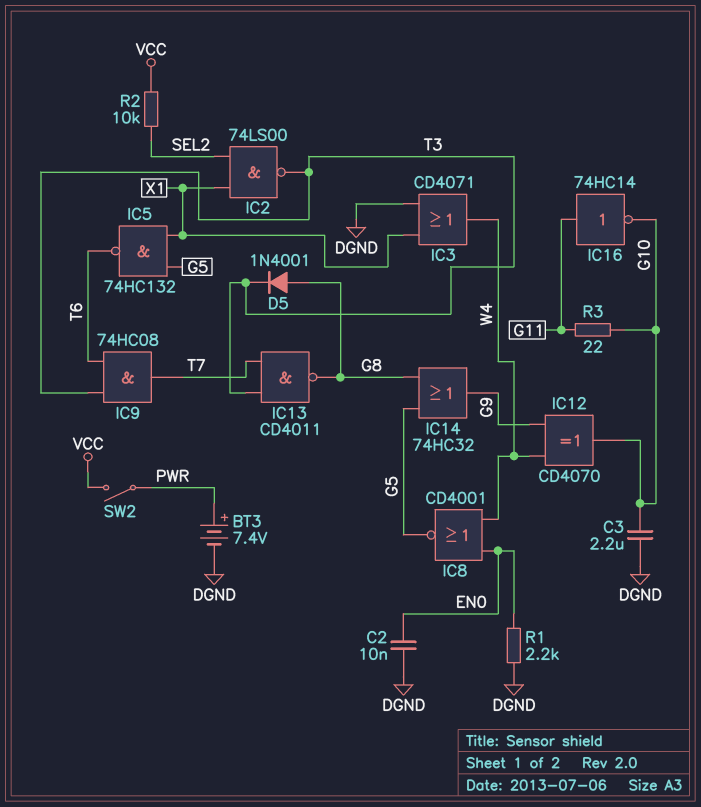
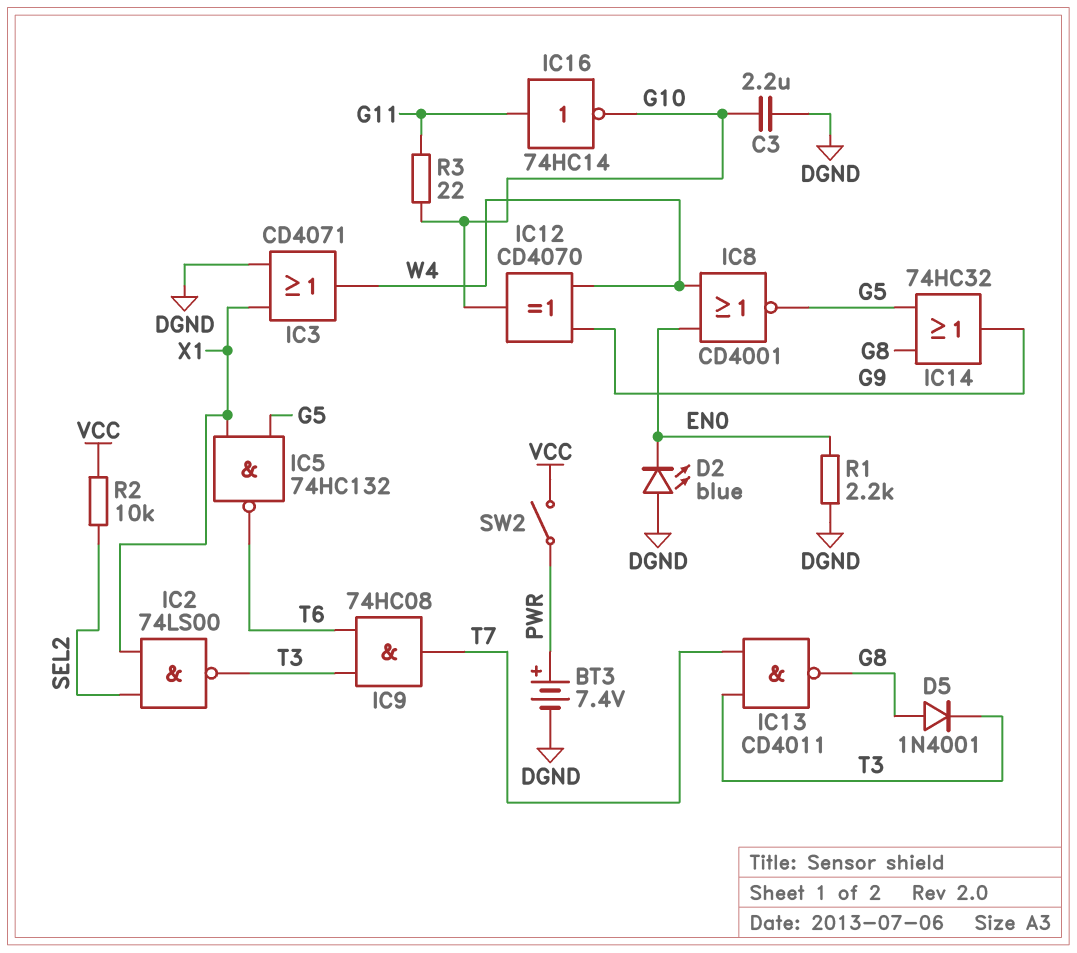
C2: 10nF (DGND, EN0) -> none
D2: none -> LED blue (A DGND, K EN0)

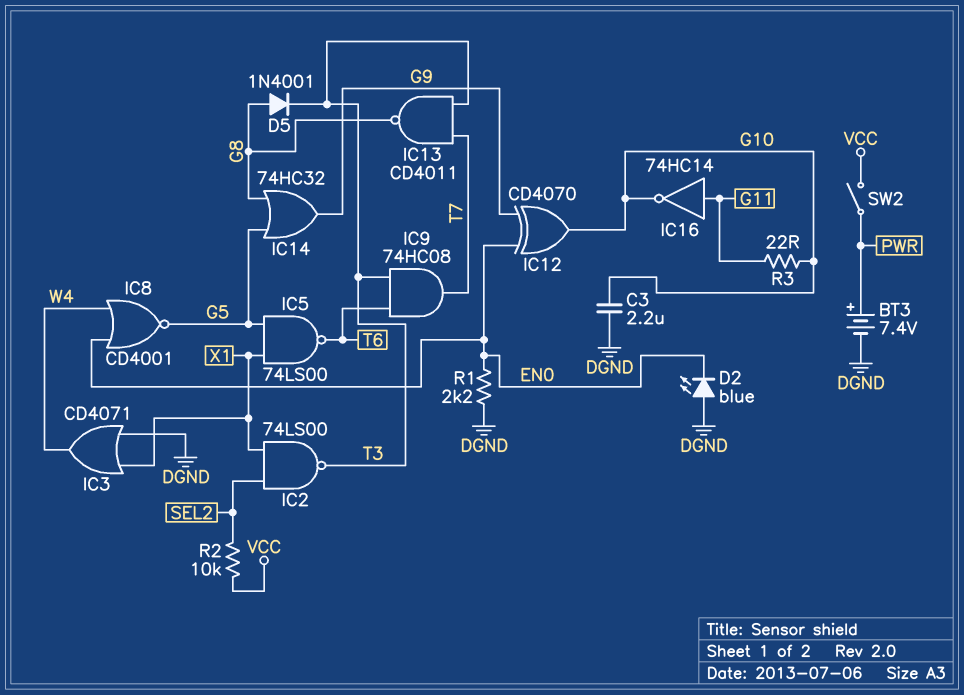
IC5: NAND 74HC132 (in G5, in X1, out T6) -> NAND 74LS00 (in G5, in X1, out T6)
IC12: XOR CD4070 (in G9, in W4, out G10) -> XOR CD4070 (in EN0, in G9, out G10)

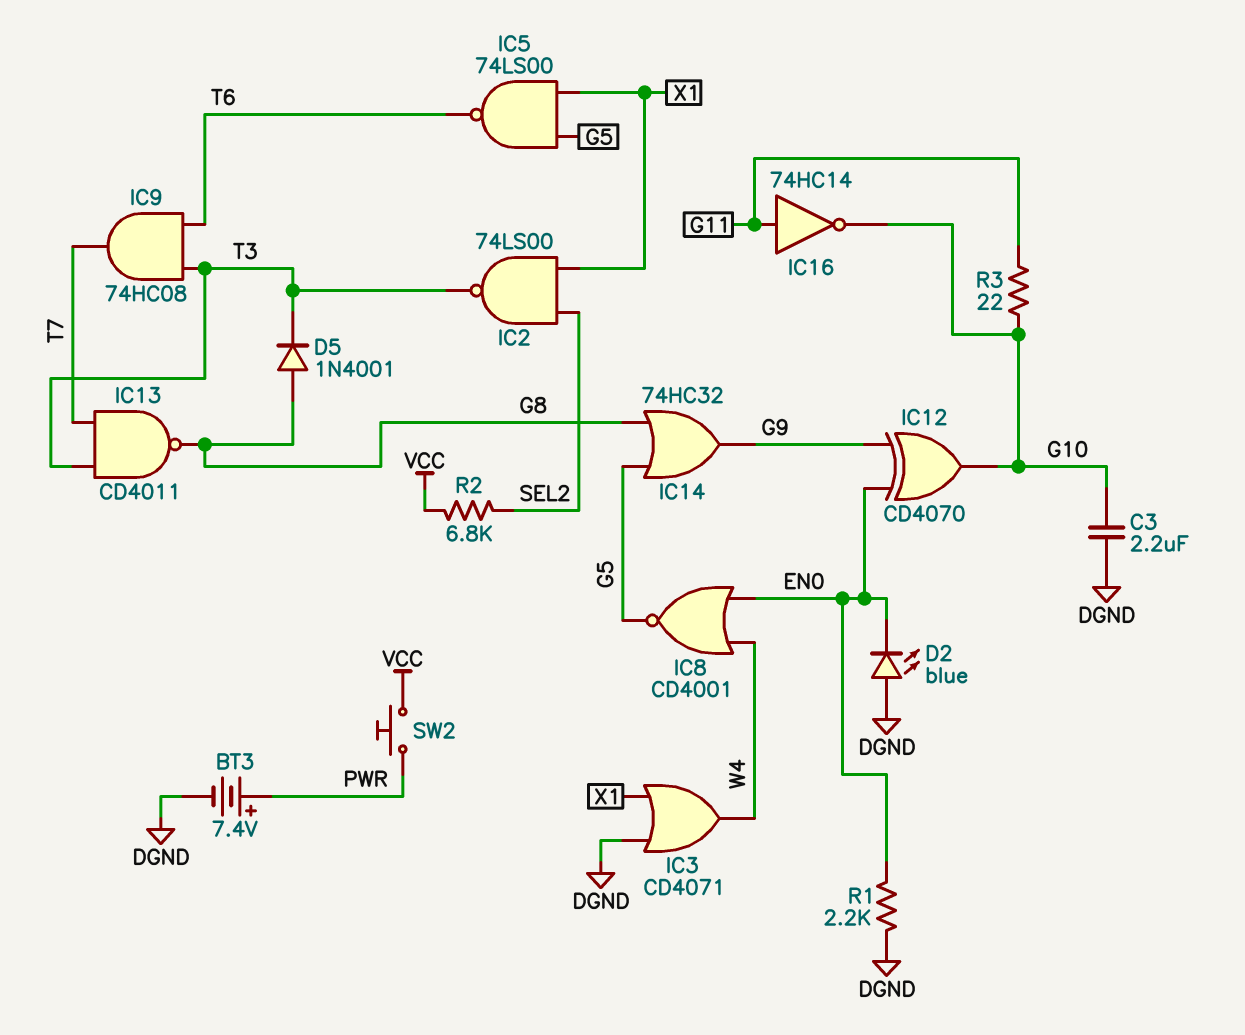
R2: 10k (SEL2, VCC) -> 6.8k (SEL2, VCC)
SW2: switch (PWR, VCC) -> button (PWR, VCC)

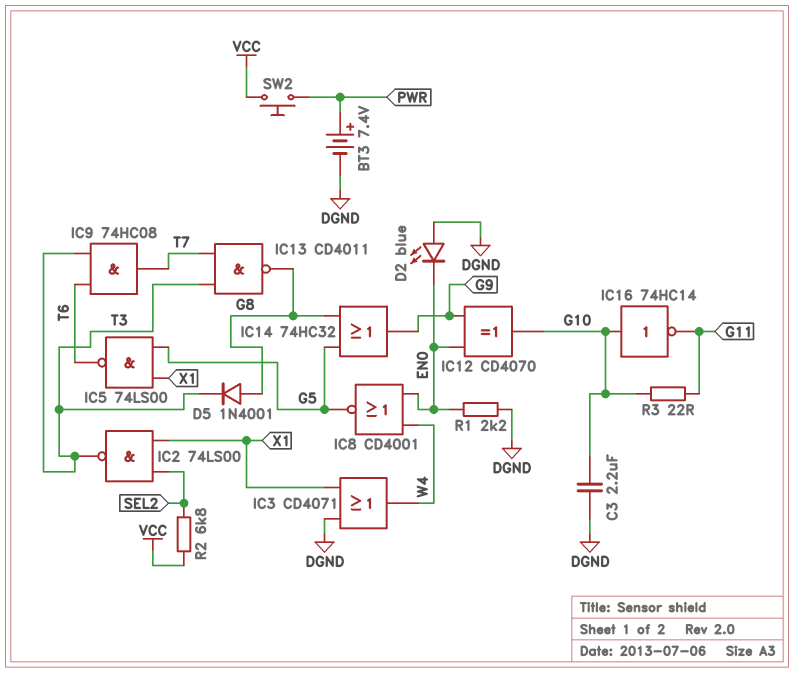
IC16: NOT 74HC14 (in G11, out G10) -> NOT 74HC14 (in G10, out G11)

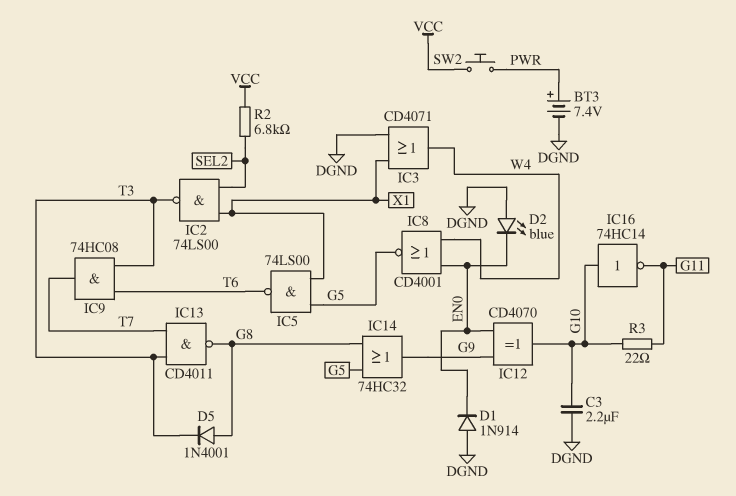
D1: none -> diode 1N914 (A DGND, K EN0)
R1: 2.2k (DGND, EN0) -> none

